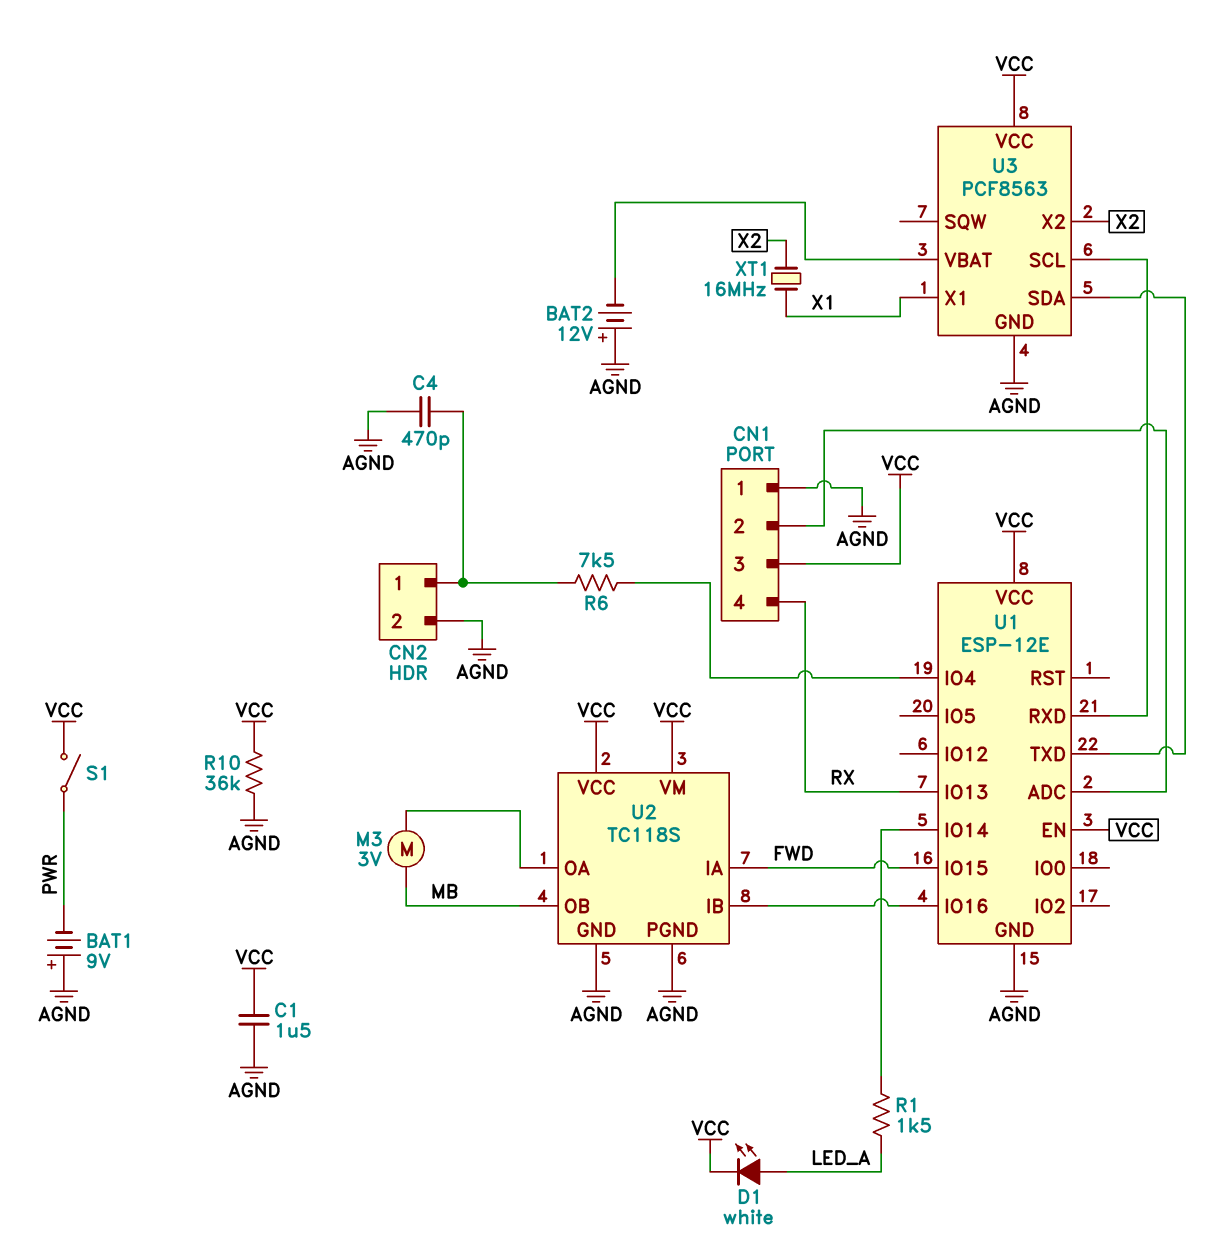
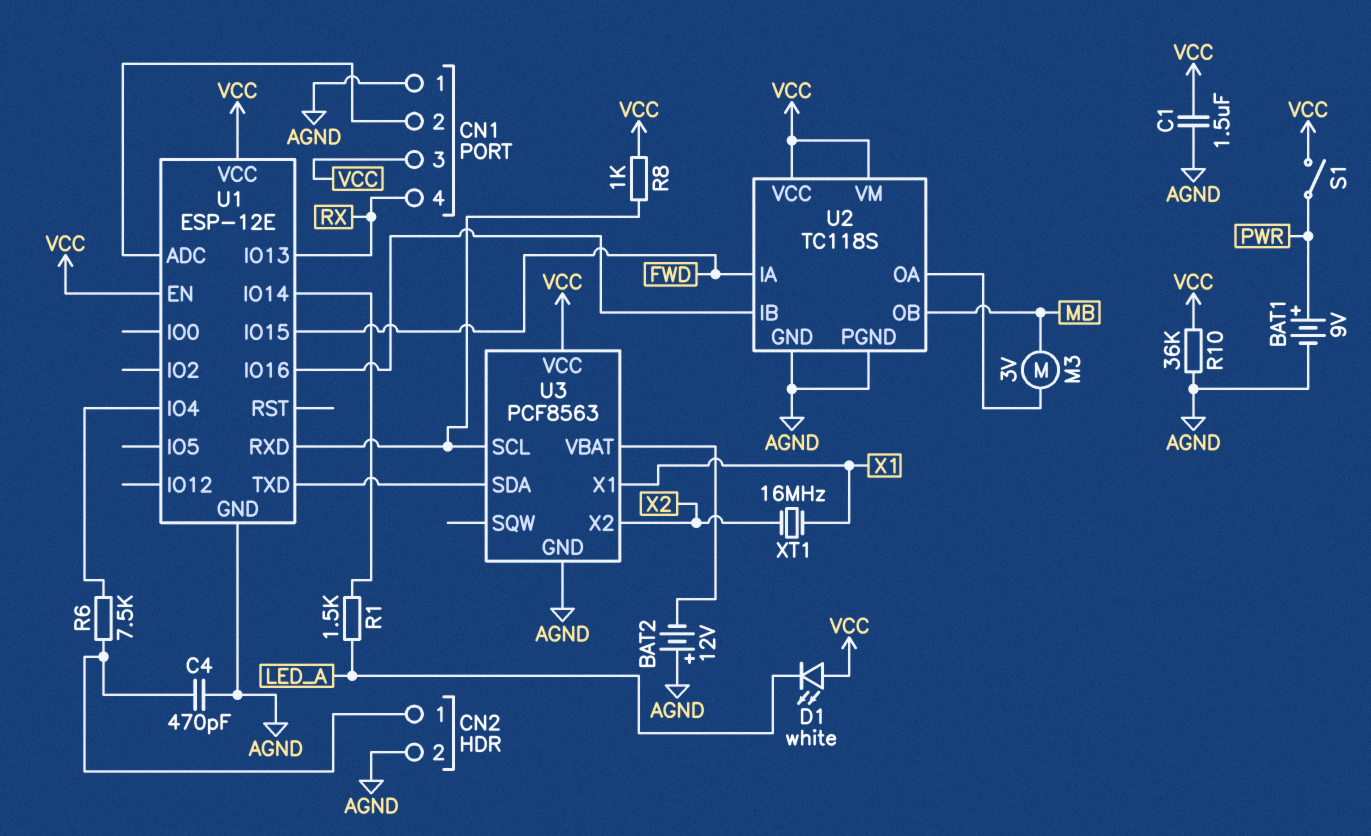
BAT1: 9V (plus AGND, minus PWR) -> 9V (plus PWR, minus AGND)
D1: LED white (A LED_A, K VCC) -> LED white (A VCC, K LED_A)
R8: none -> 1k (U1/RXD, VCC)

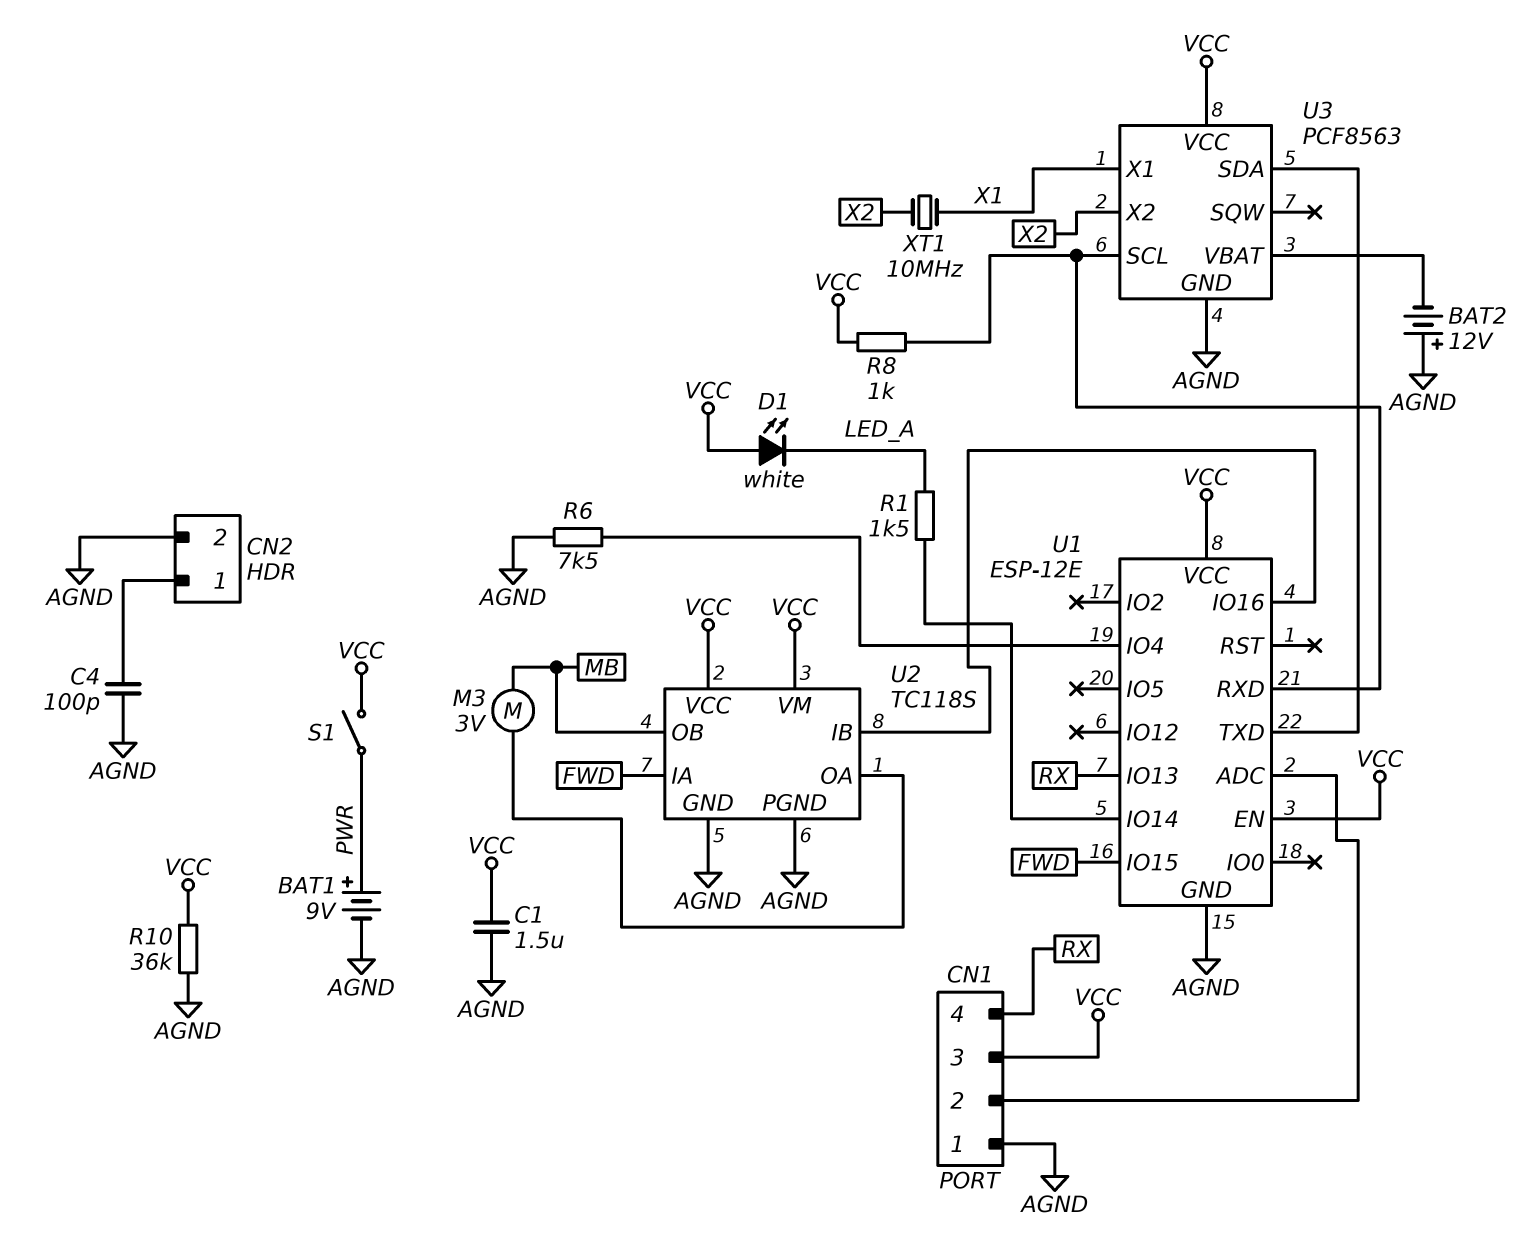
C4: 470pF (AGND, CN2/1) -> 100pF (AGND, CN2/1)
R6: 7.5k (CN2/1, U1/IO4) -> 7.5k (AGND, U1/IO4)
XT1: 16MHz (X1, X2) -> 10MHz (X1, X2)

